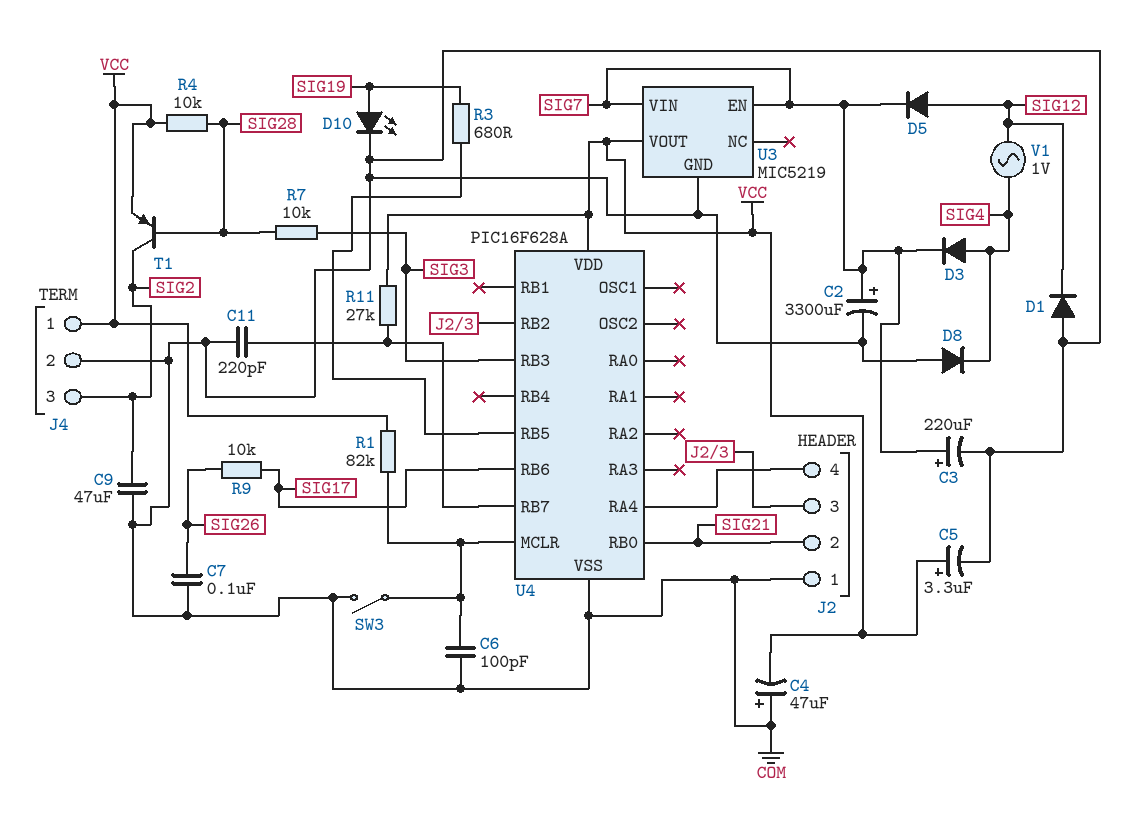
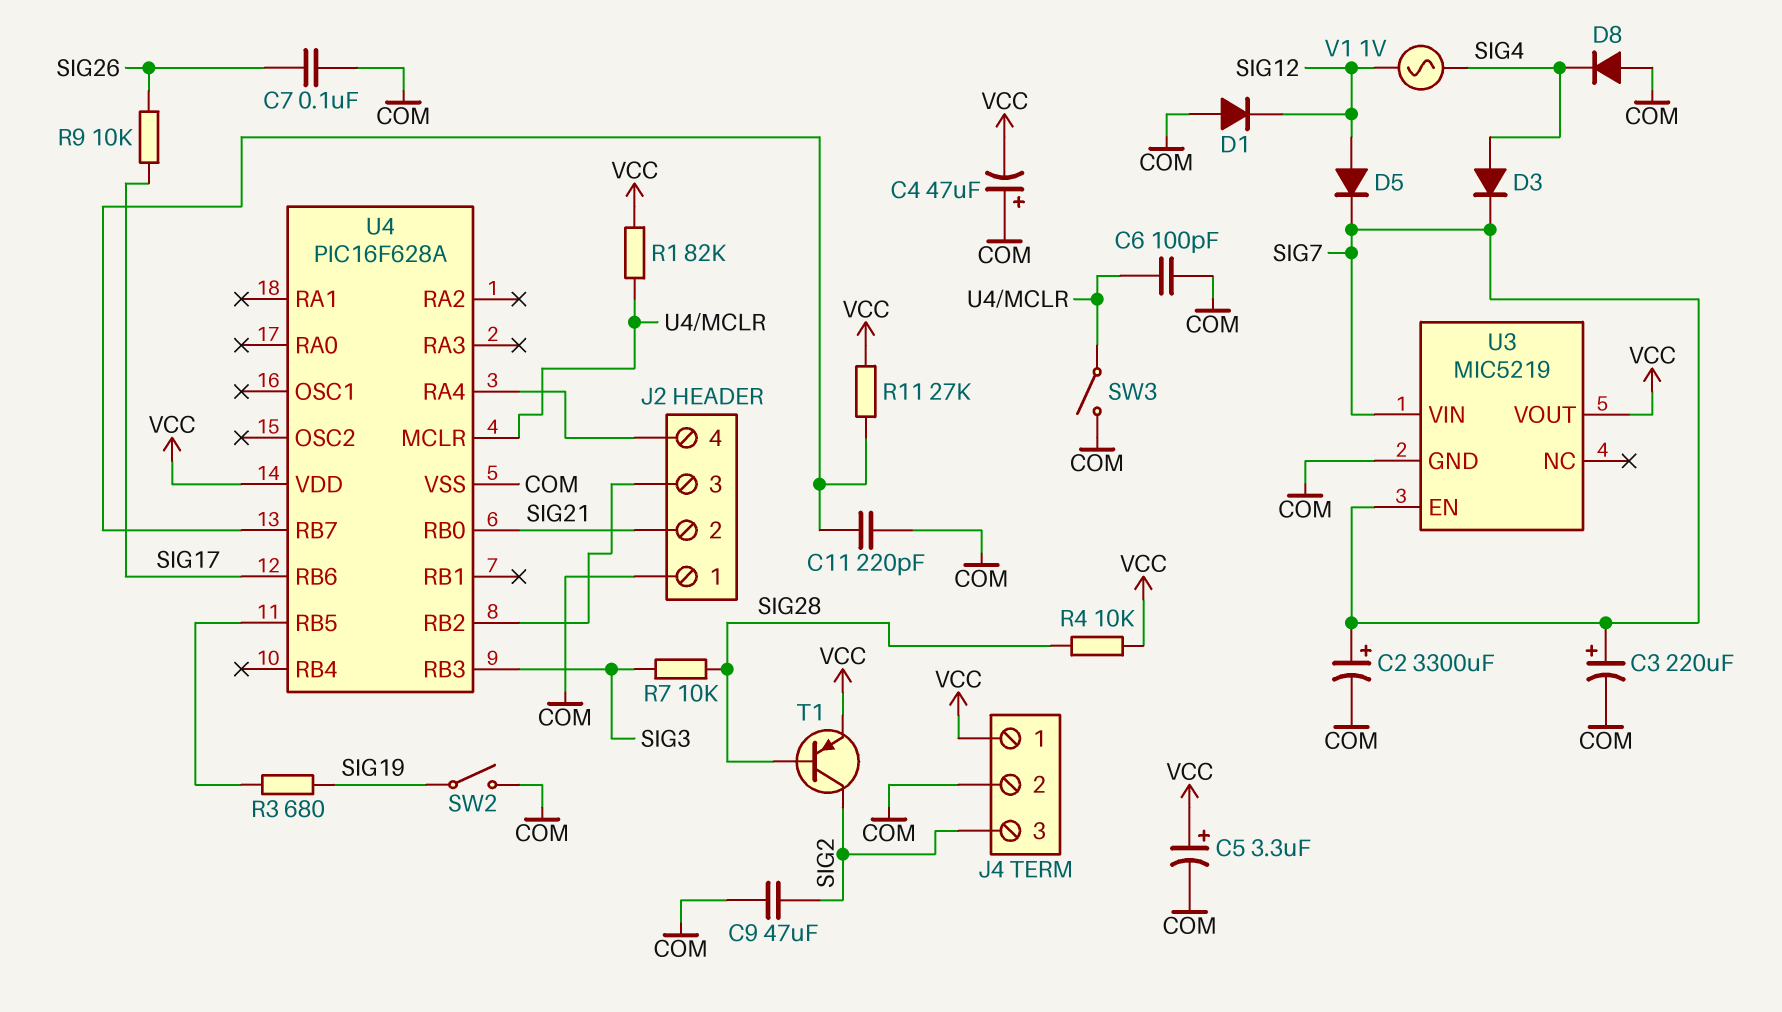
D10: LED (A SIG19, K COM) -> none
SW2: none -> switch (COM, SIG19)

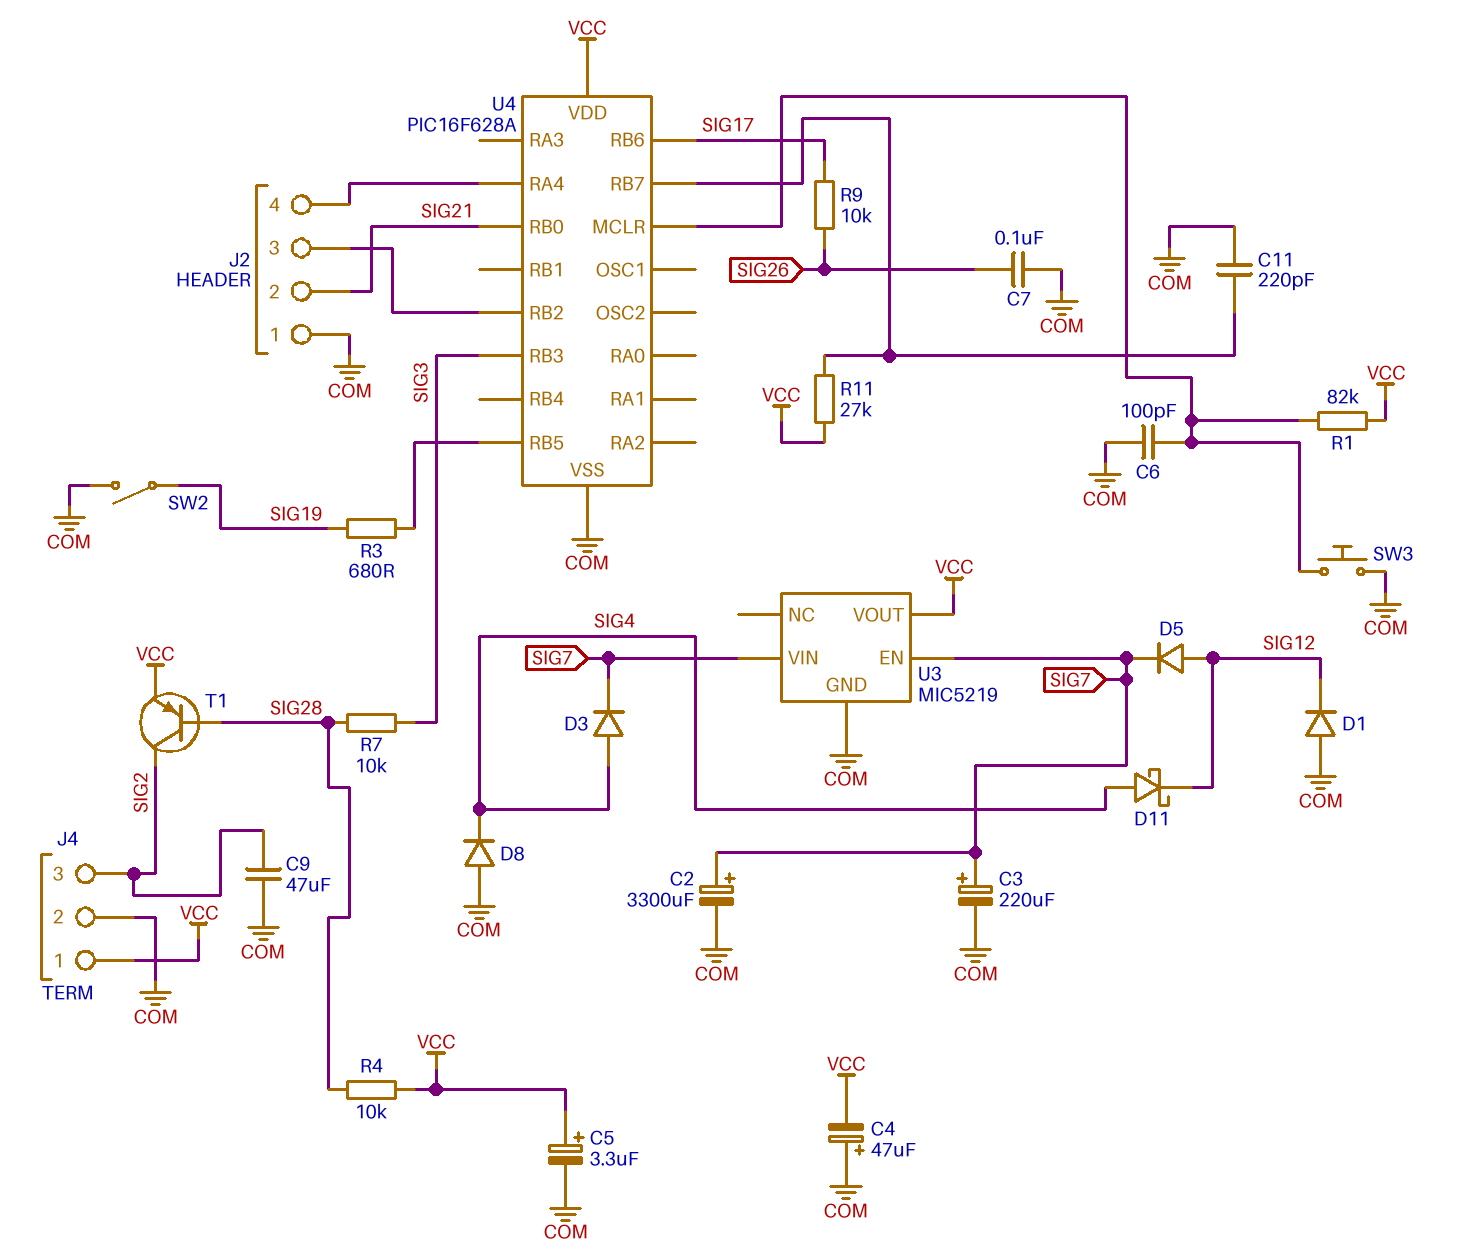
D11: none -> schottky (A SIG4, K SIG12)
SW3: switch (COM, U4/MCLR) -> button (COM, U4/MCLR)
V1: AC 1V (SIG4, SIG12) -> none

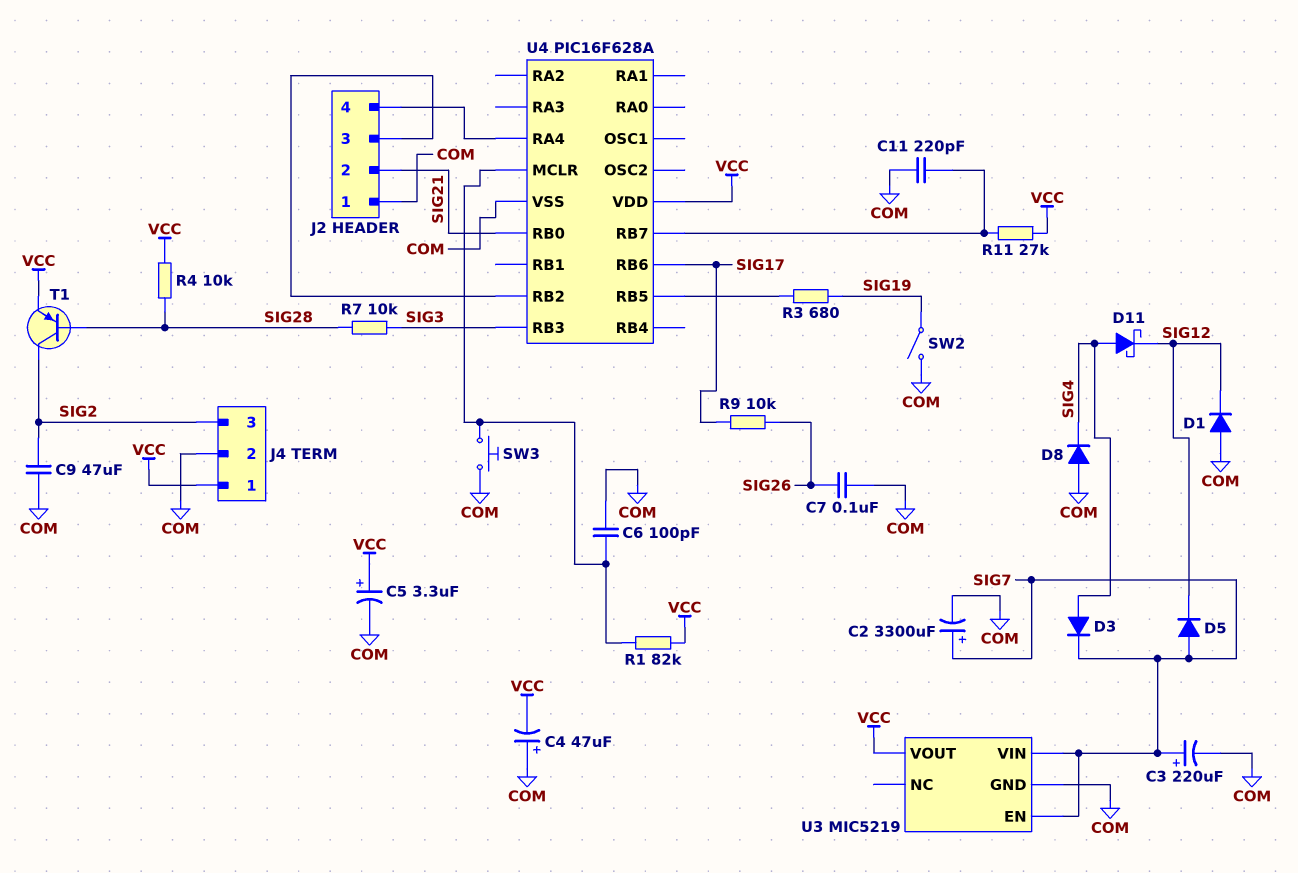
D5: diode (A SIG12, K SIG7) -> diode (A SIG7, K SIG12)

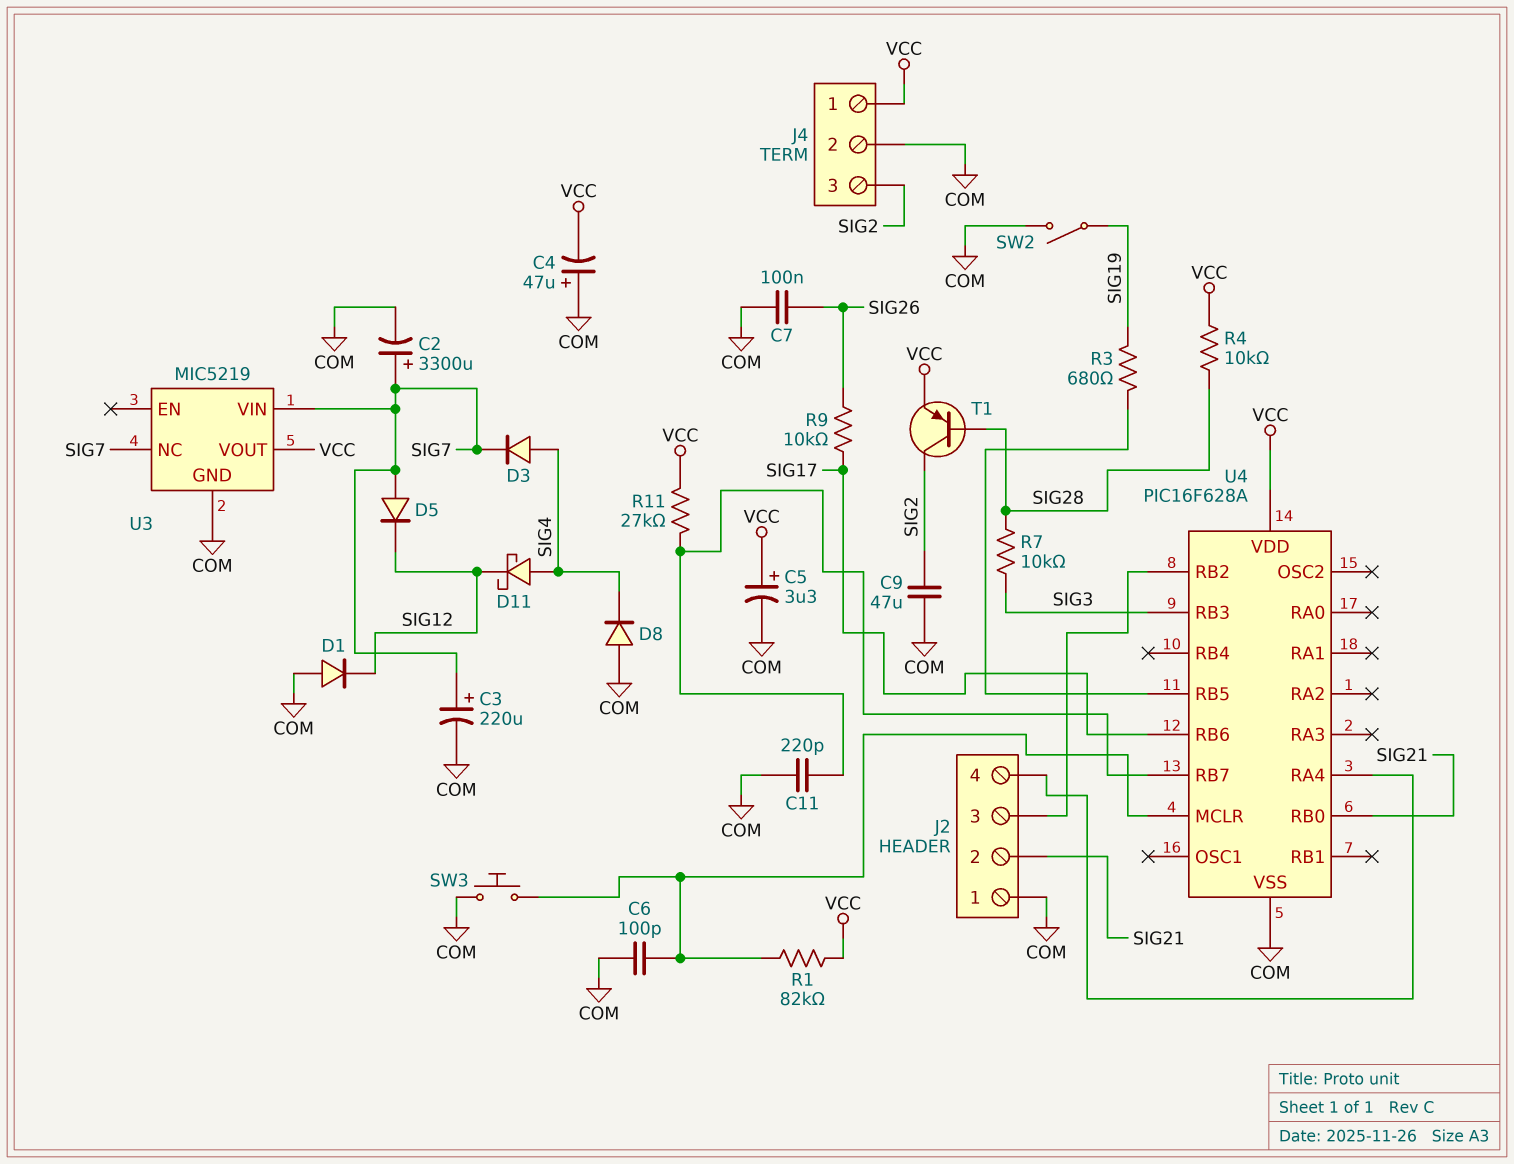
U3 pin EN: SIG7 -> none
U3 pin NC: none -> SIG7

